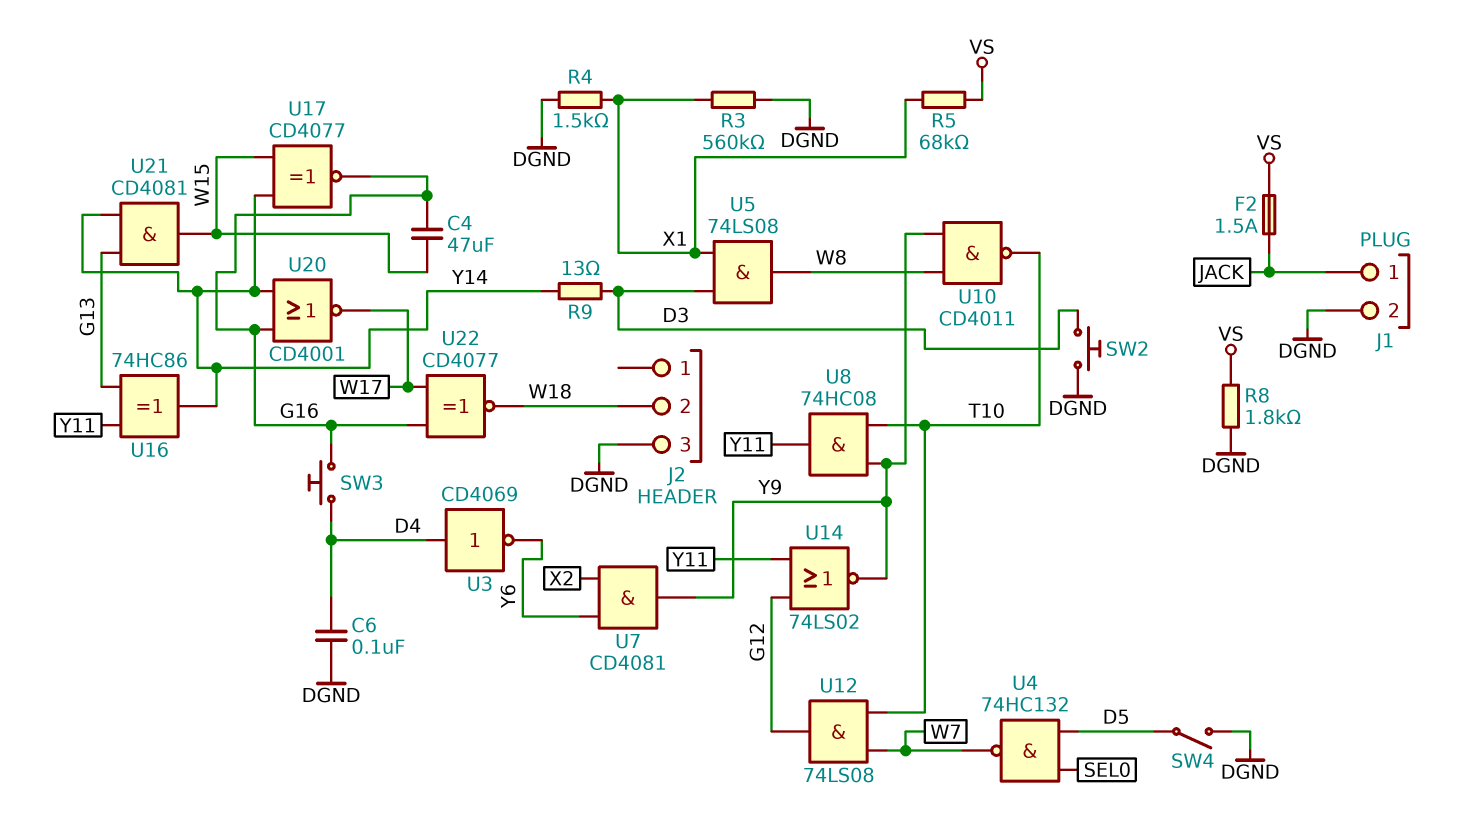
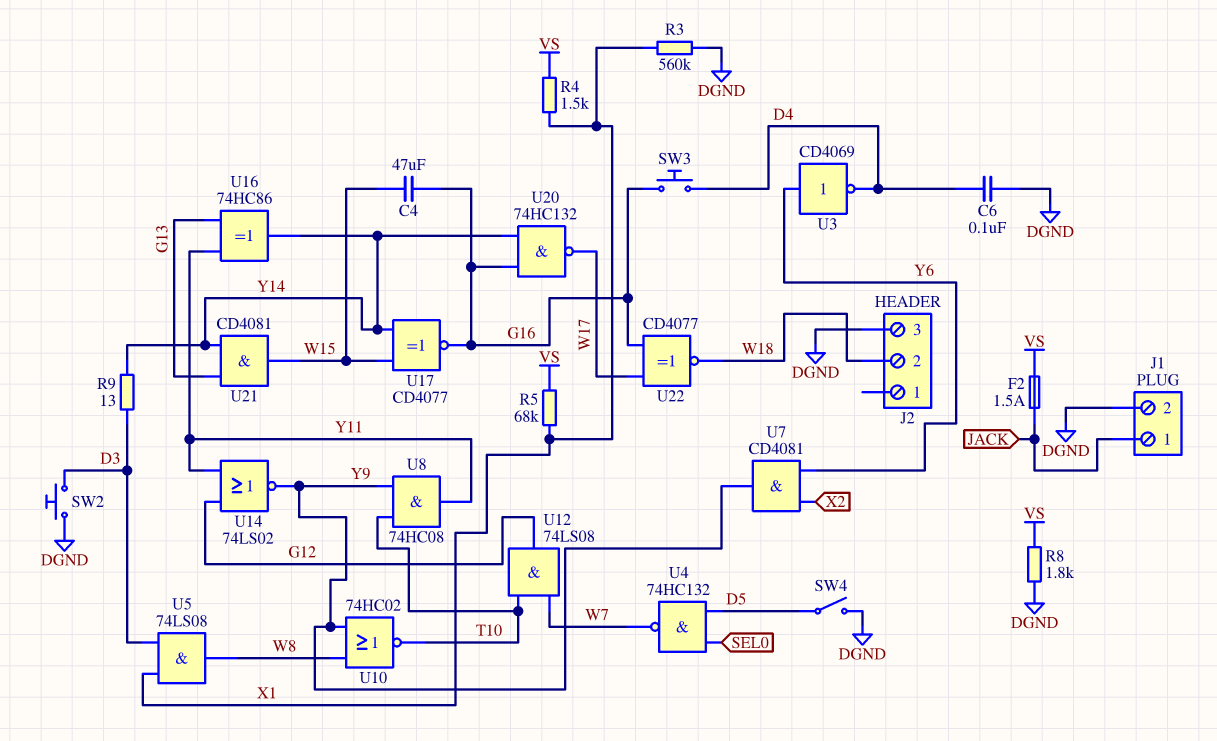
R4: 1.5k (DGND, X1) -> 1.5k (VS, X1)
U3: NOT CD4069 (in D4, out Y6) -> NOT CD4069 (in Y6, out D4)
U10: NAND CD4011 (in W8, in Y9, out T10) -> NOR 74HC02 (in W8, in Y9, out T10)
U20: NOR CD4001 (in G16, in Y14, out W17) -> NAND 74HC132 (in G16, in Y14, out W17)

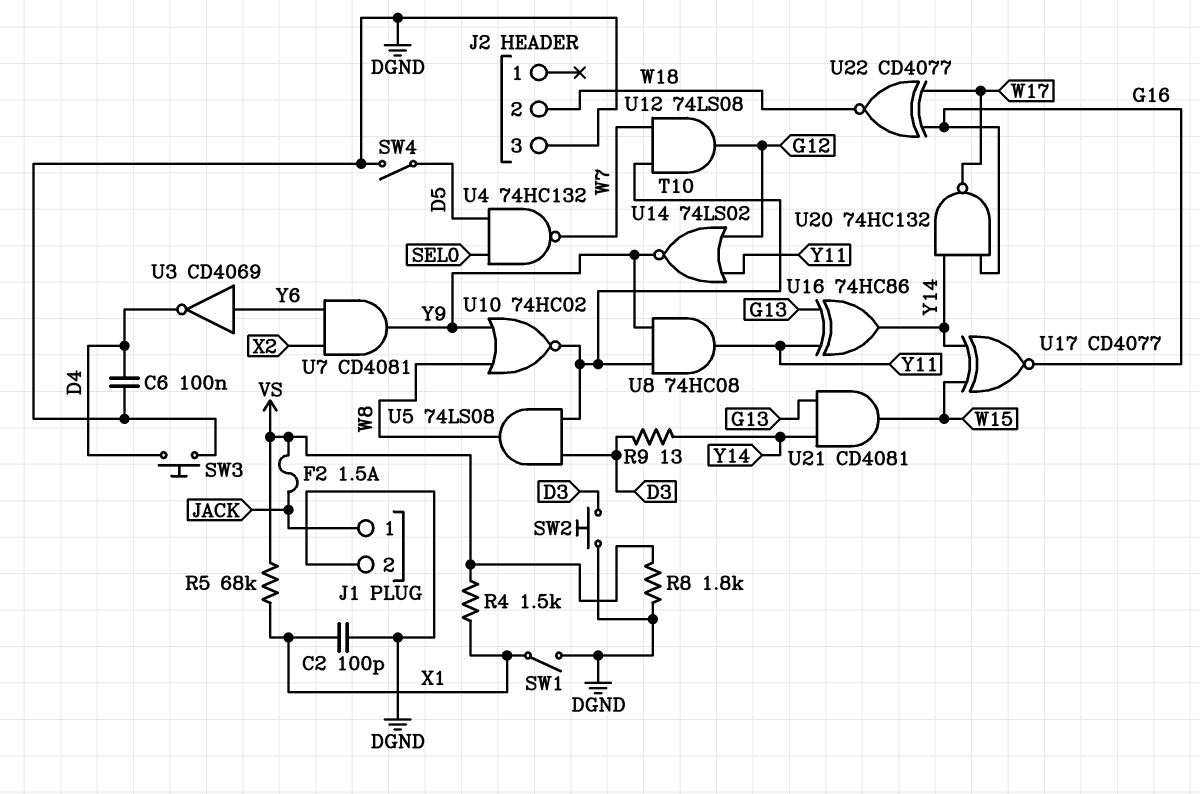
C2: none -> 100pF (DGND, X1)
C4: 47uF (G16, W15) -> none
R3: 560k (DGND, X1) -> none
SW1: none -> switch (DGND, X1)
SW3: button (D4, G16) -> button (D4, DGND)
U5: AND 74LS08 (in D3, in X1, out W8) -> AND 74LS08 (in D3, in T10, out W8)

